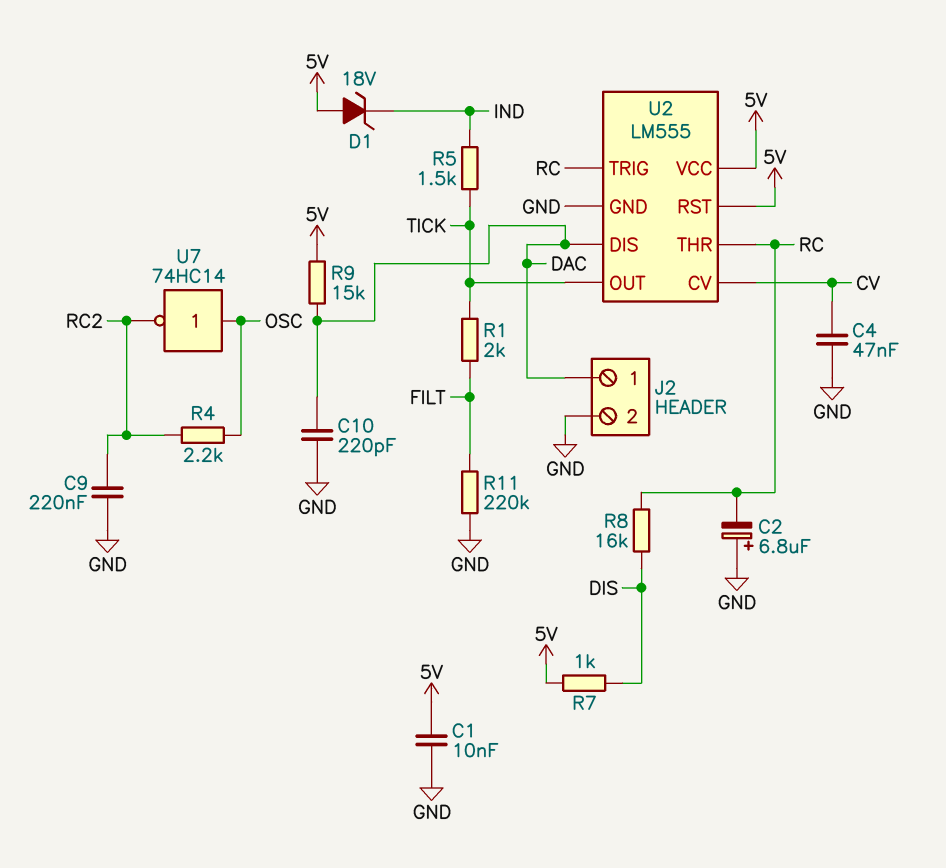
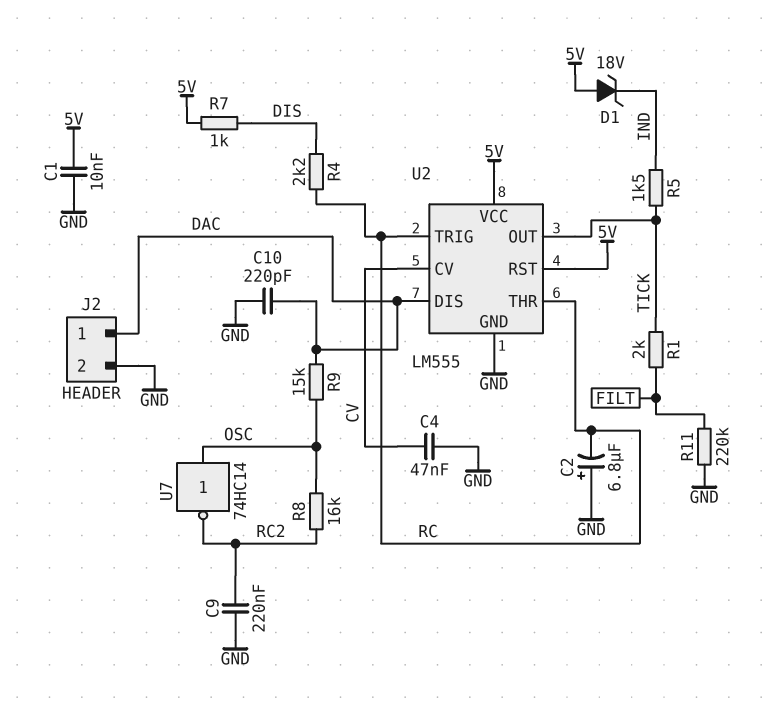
R4: 2.2k (OSC, RC2) -> 2.2k (DIS, RC)
R8: 16k (DIS, RC) -> 16k (OSC, RC2)
R9: 15k (5V, DAC) -> 15k (DAC, OSC)

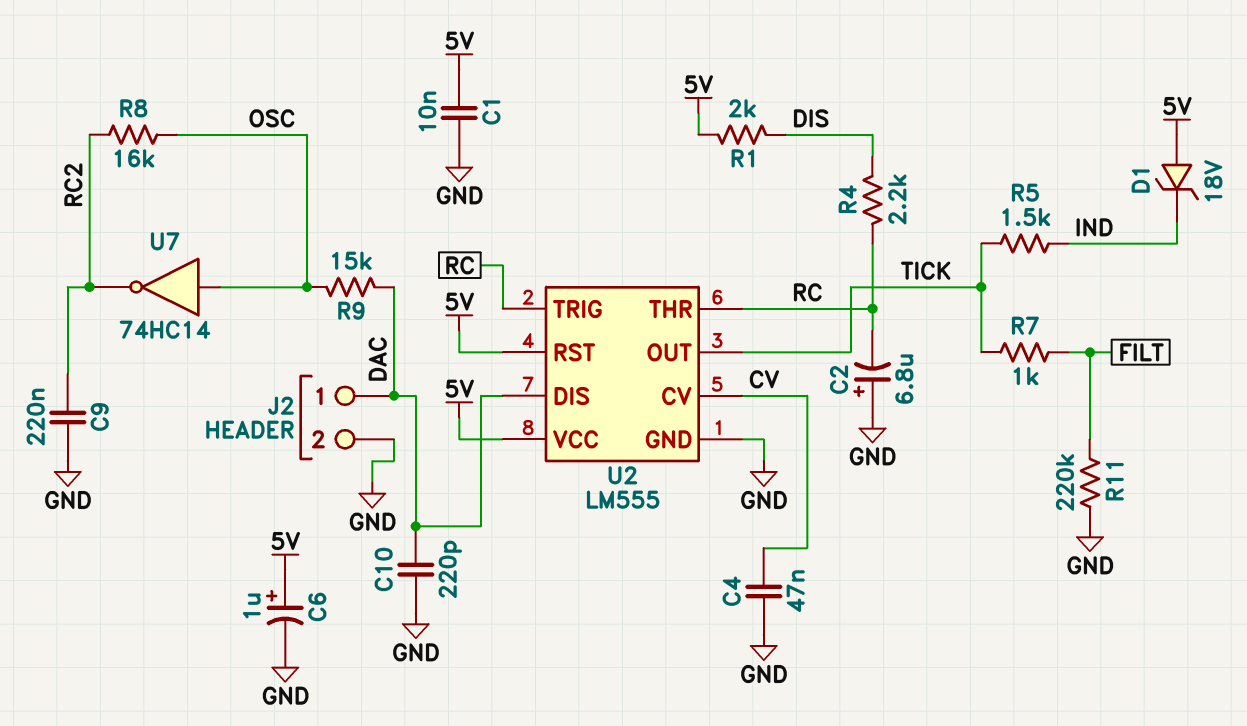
C6: none -> 1uF (plus 5V, minus GND)
R1: 2k (FILT, TICK) -> 2k (5V, DIS)
R7: 1k (5V, DIS) -> 1k (FILT, TICK)

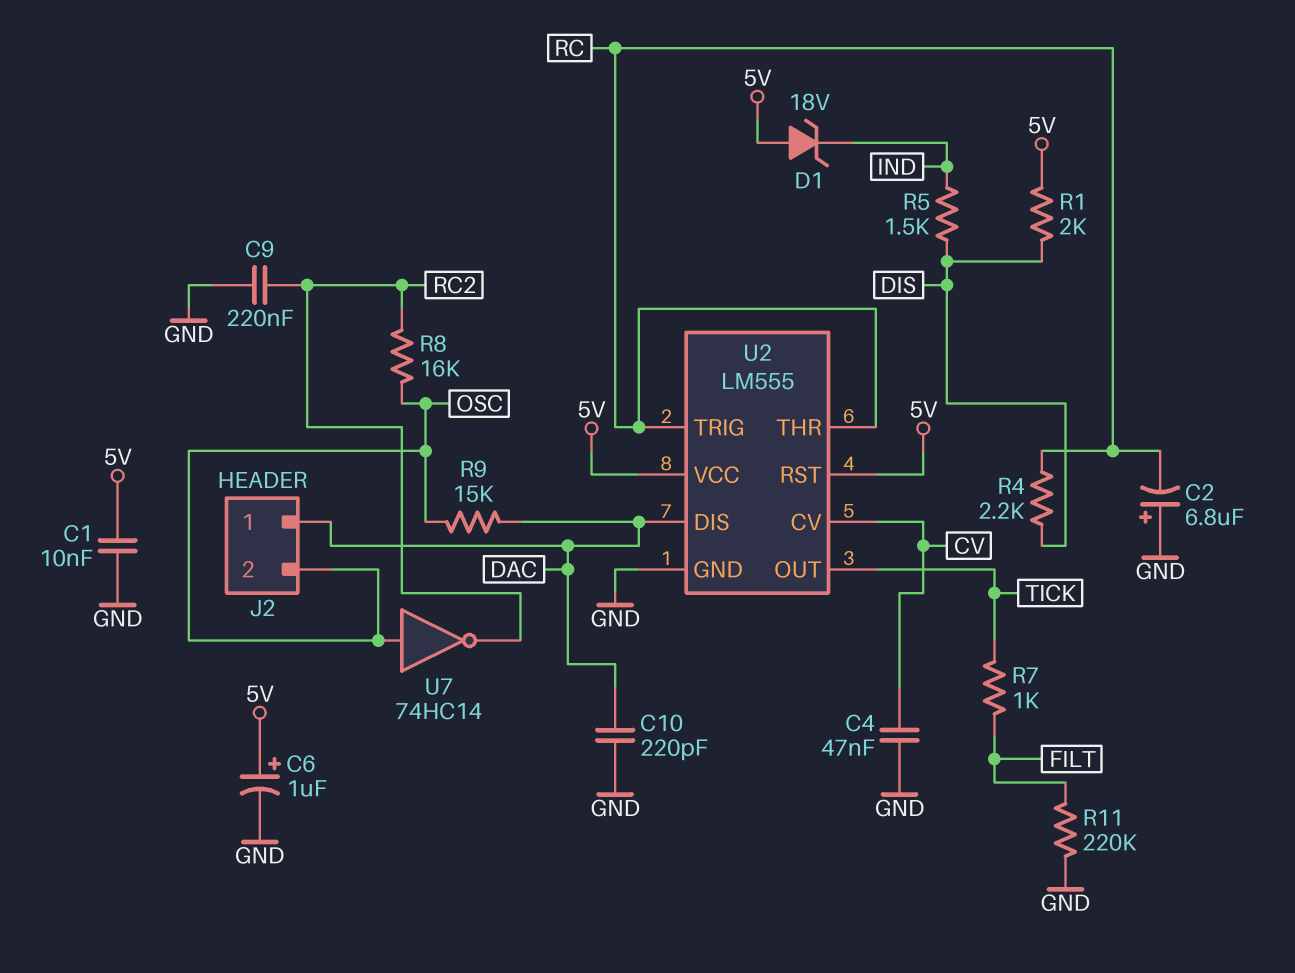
J2 pin 2: GND -> OSC
R5: 1.5k (IND, TICK) -> 1.5k (DIS, IND)

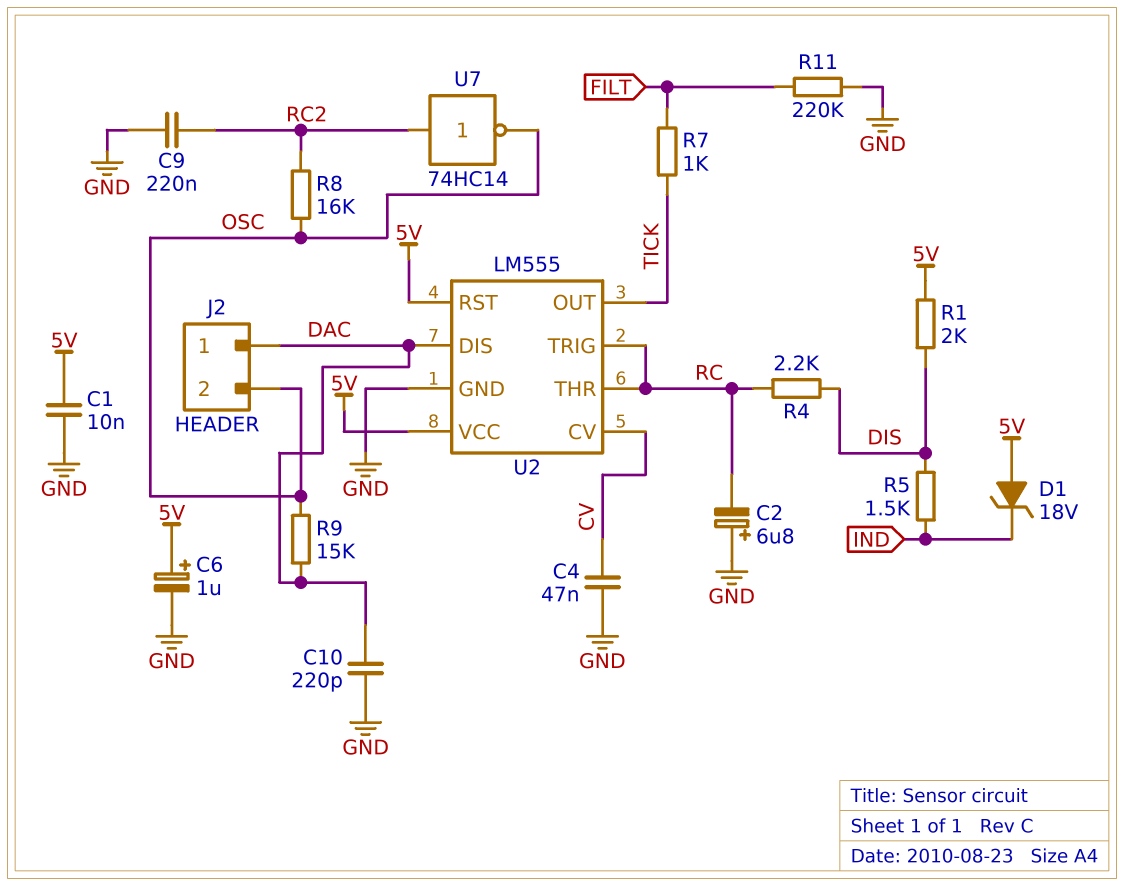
U7: NOT 74HC14 (in OSC, out RC2) -> NOT 74HC14 (in RC2, out OSC)

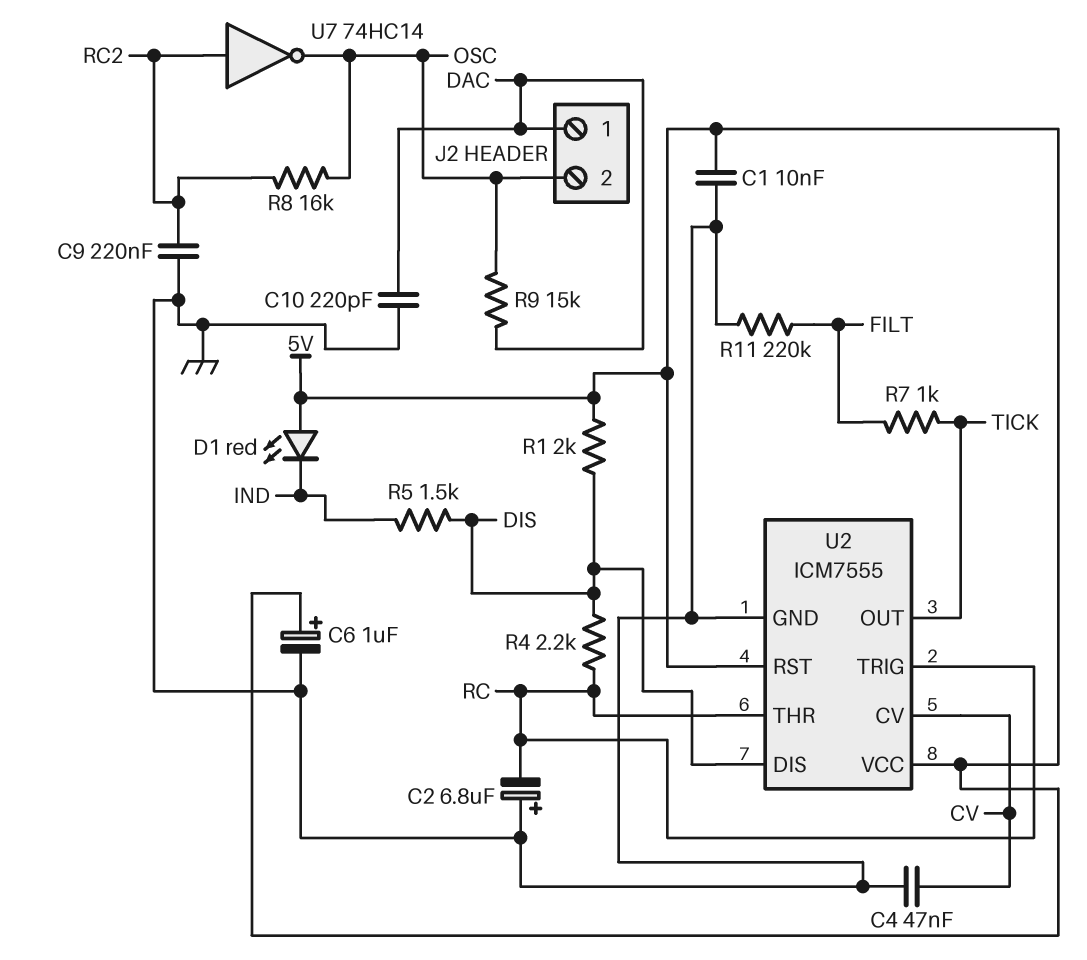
D1: zener 18V (A 5V, K IND) -> LED red (A 5V, K IND)
U2: LM555 -> ICM7555
U2 pin DIS: DAC -> DIS

